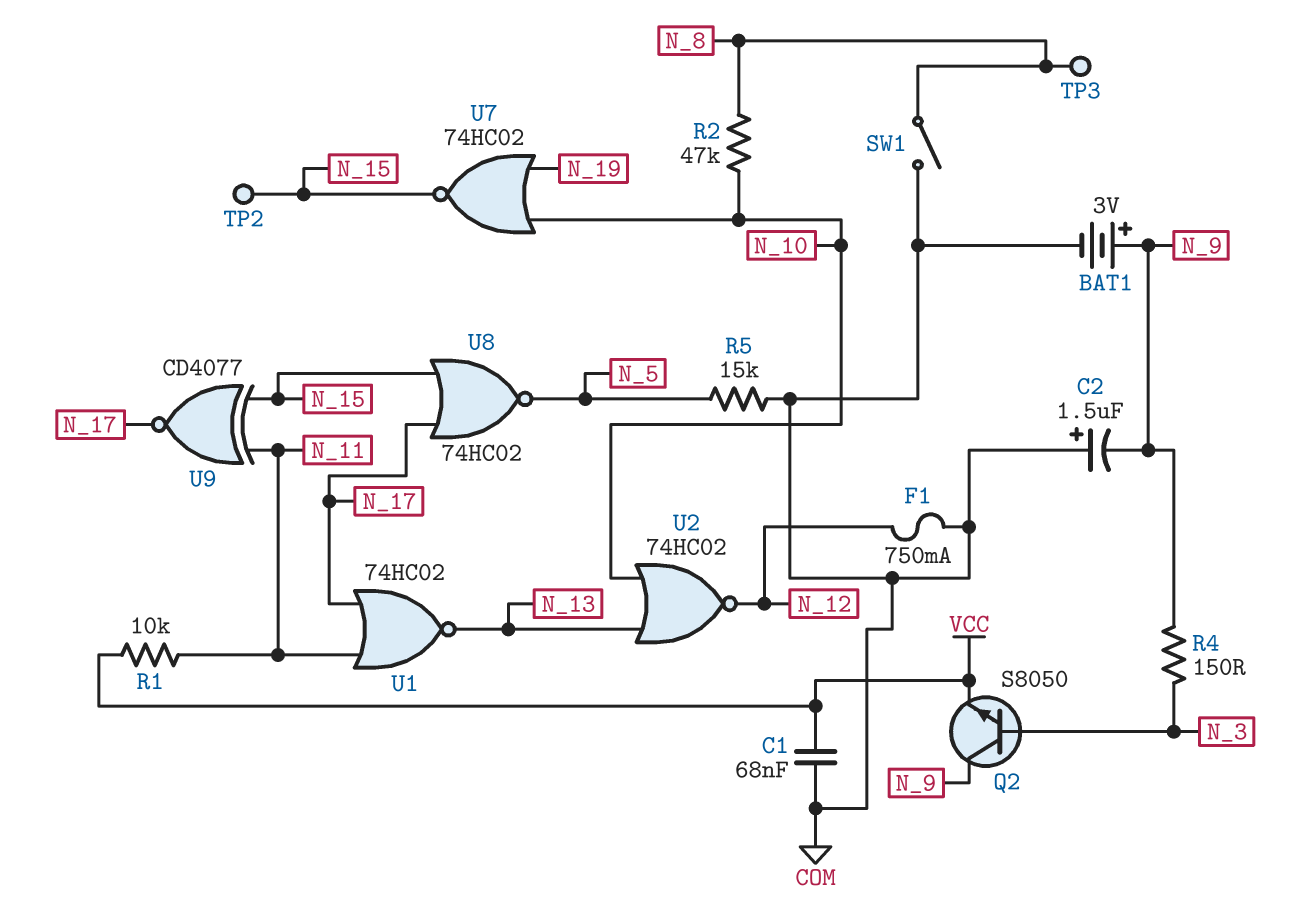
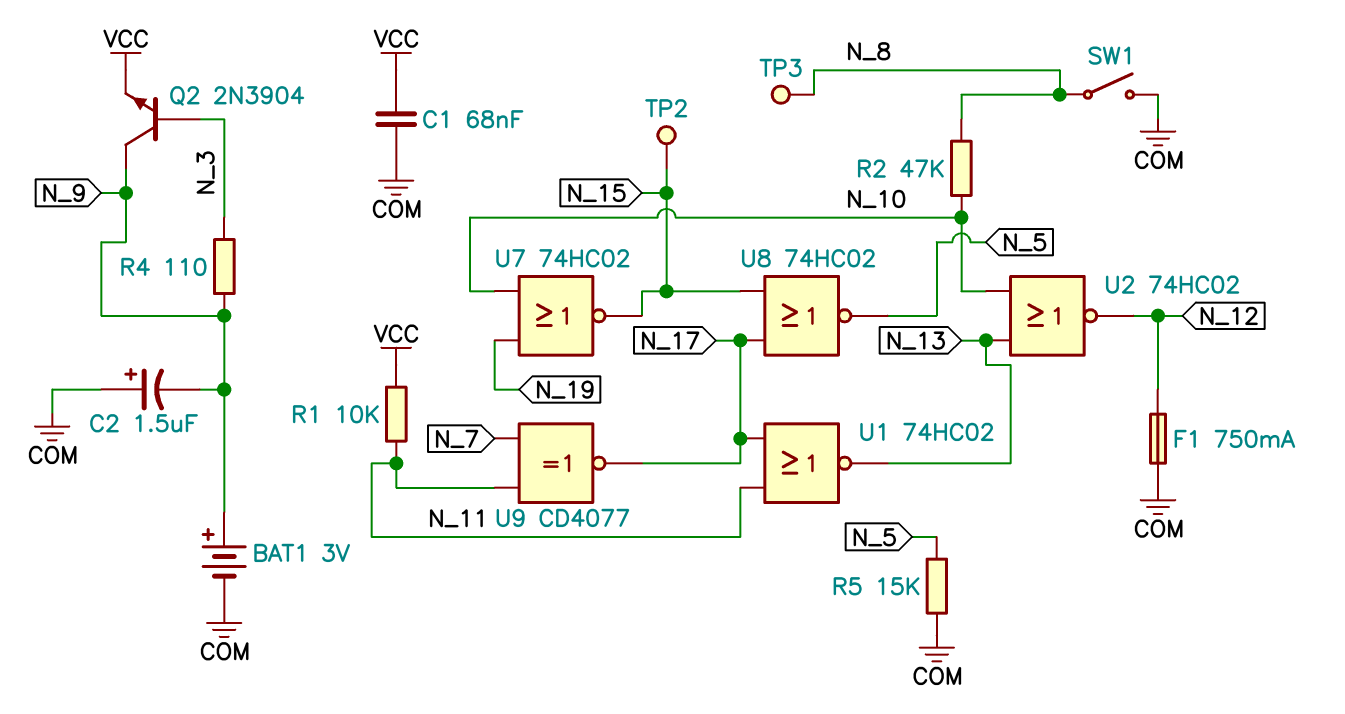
Q2: NPN S8050 (B N_3, C N_9, E VCC) -> NPN 2N3904 (B N_3, C N_9, E VCC)
R4: 150 (N_3, N_9) -> 110 (N_3, N_9)
U9: XNOR CD4077 (in N_11, in N_15, out N_17) -> XNOR CD4077 (in N_7, in N_11, out N_17)

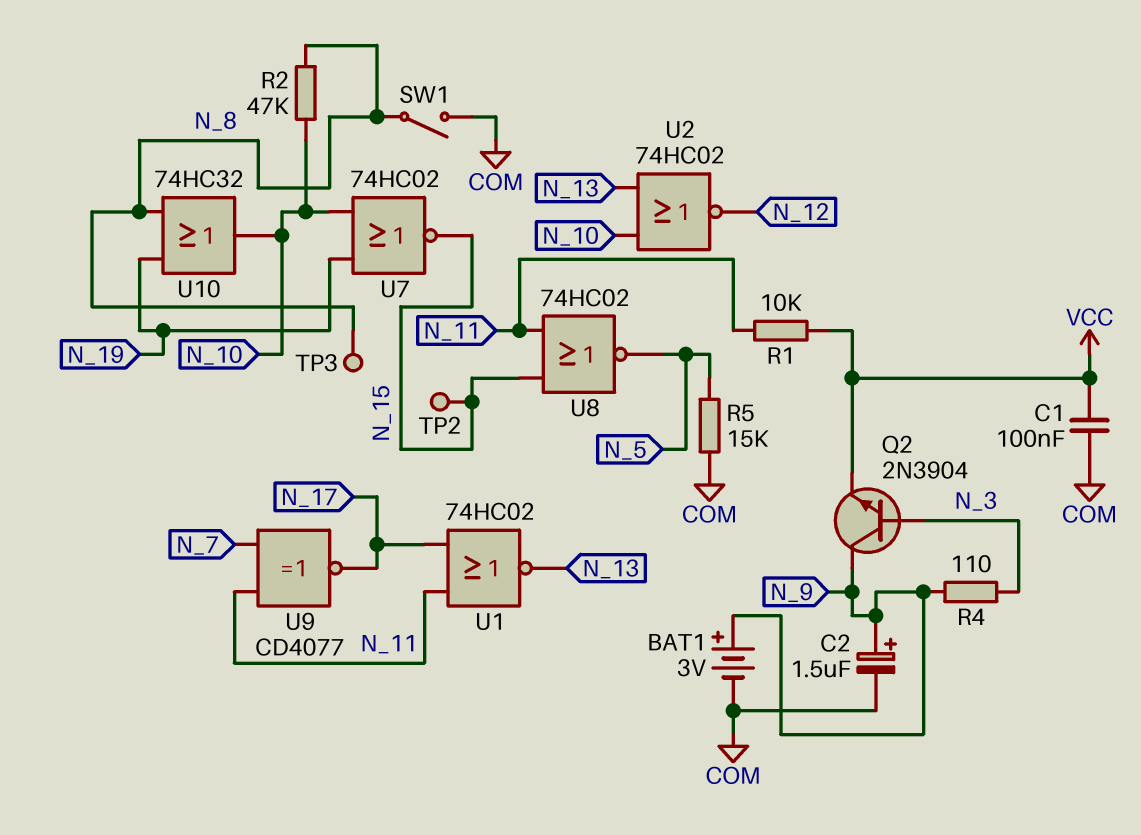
C1: 68nF (COM, VCC) -> 100nF (COM, VCC)
C2: 1.5uF (plus COM, minus N_9) -> 1.5uF (plus N_9, minus COM)
F1: 750mA (COM, N_12) -> none
U8: NOR 74HC02 (in N_15, in N_17, out N_5) -> NOR 74HC02 (in N_11, in N_15, out N_5)
U10: none -> OR 74HC32 (in N_8, in N_19, out N_10)

